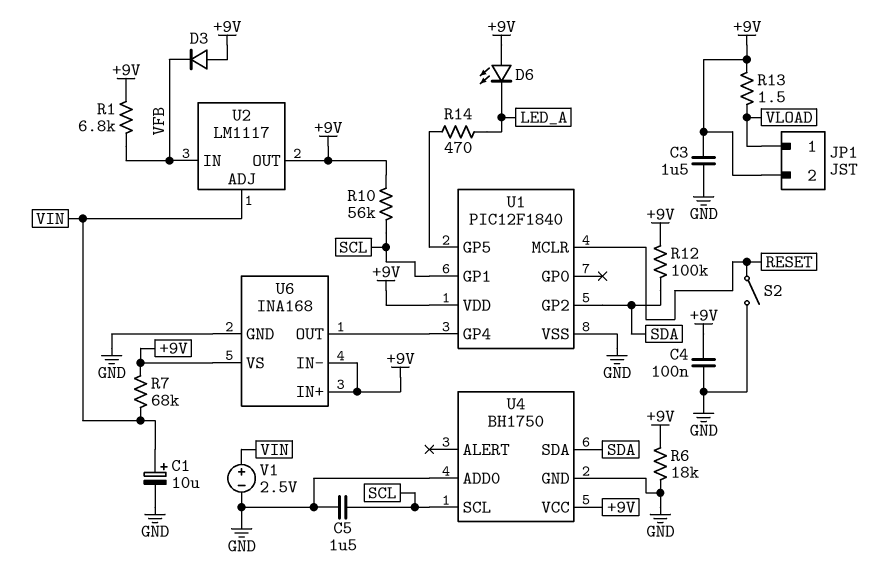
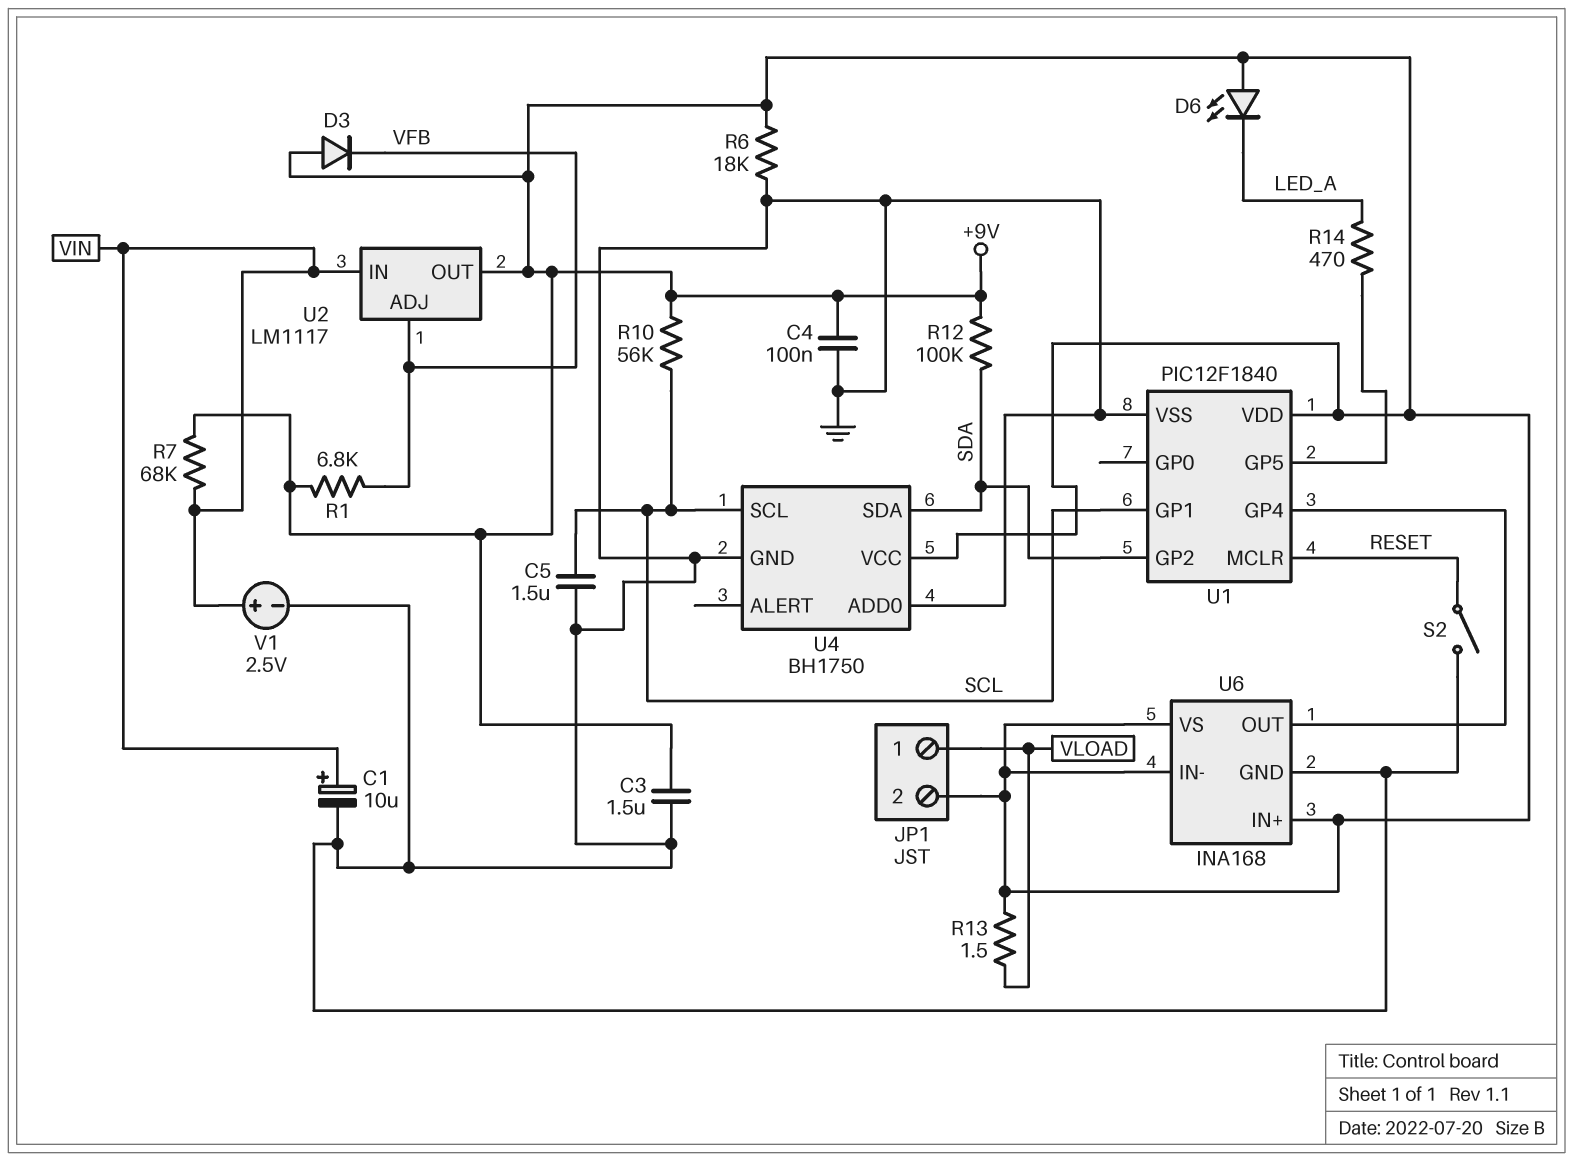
U2 pin ADJ: VIN -> VFB
U2 pin IN: VFB -> VIN

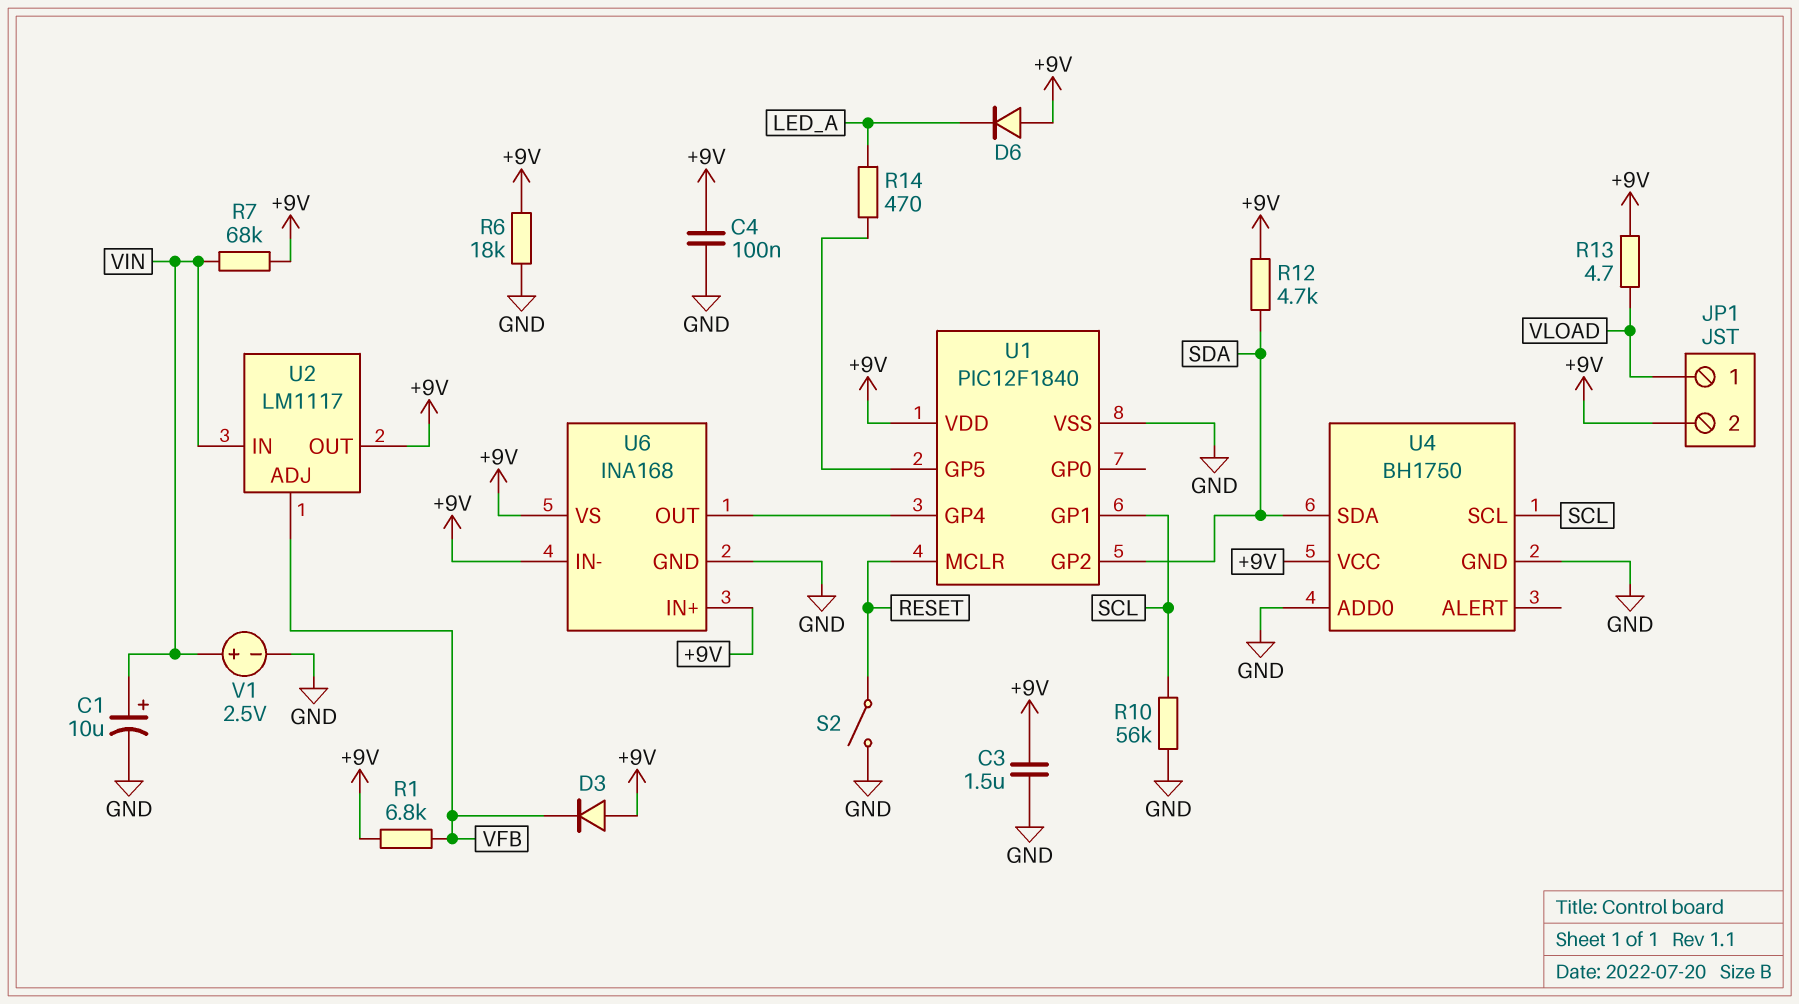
C5: 1.5uF (GND, SCL) -> none
D6: LED (A +9V, K LED_A) -> diode (A +9V, K LED_A)
R10: 56k (+9V, SCL) -> 56k (GND, SCL)
R12: 100k (+9V, SDA) -> 4.7k (+9V, SDA)
R13: 1.5 (+9V, VLOAD) -> 4.7 (+9V, VLOAD)

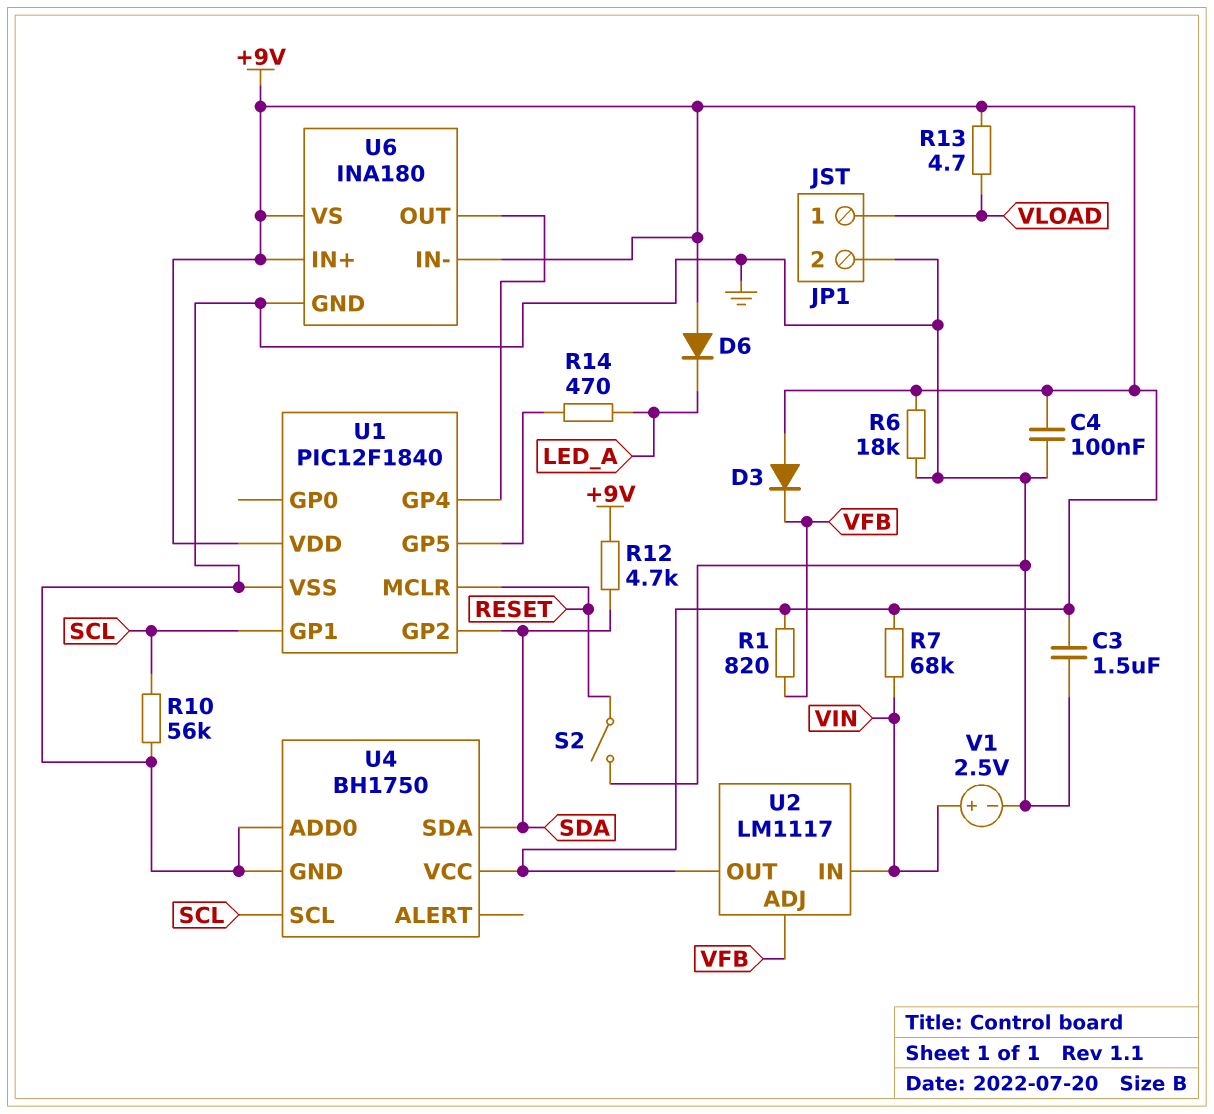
C1: 10uF (plus VIN, minus GND) -> none
JP1 pin 2: +9V -> GND
R1: 6.8k (+9V, VFB) -> 820 (+9V, VFB)
U6: INA168 -> INA180

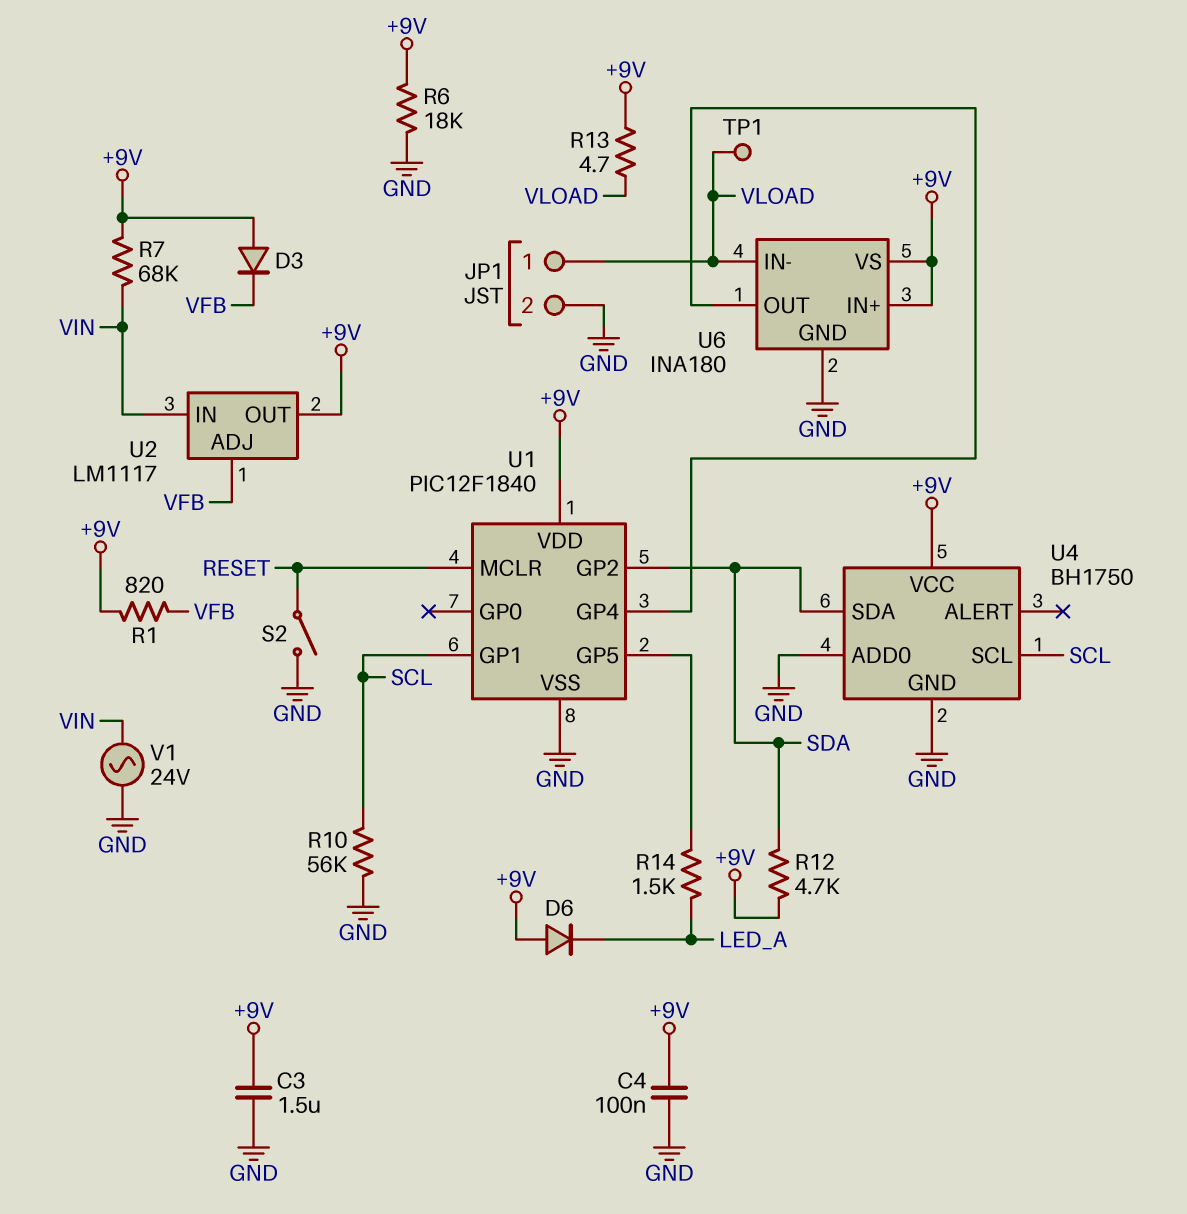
R14: 470 (LED_A, U1/GP5) -> 1.5k (LED_A, U1/GP5)
TP1: none -> test point (VLOAD)
U6 pin IN-: +9V -> VLOAD
V1: 2.5V (plus VIN, minus GND) -> AC 24V (GND, VIN)

